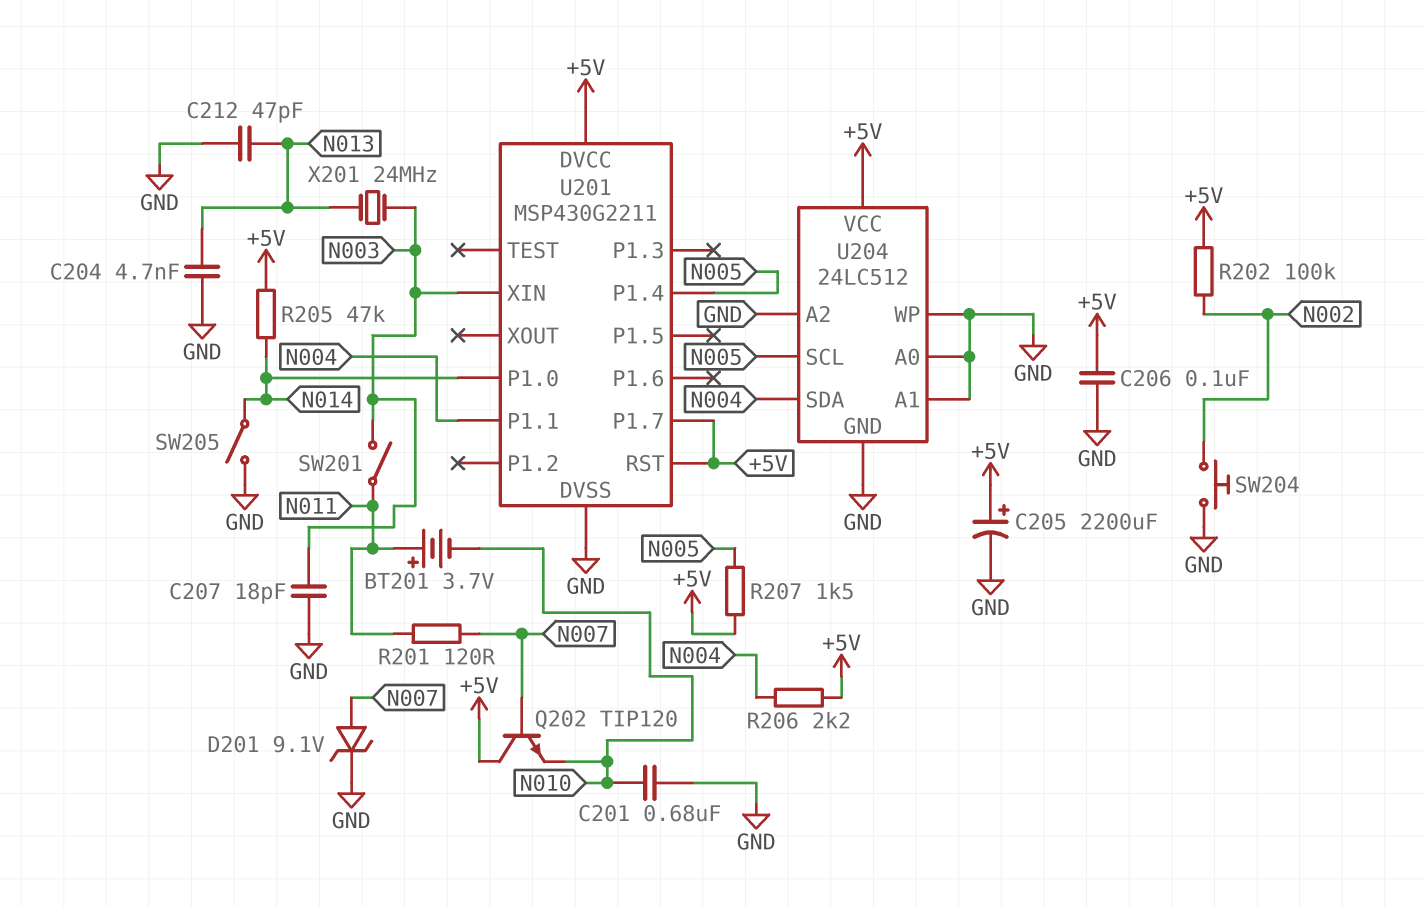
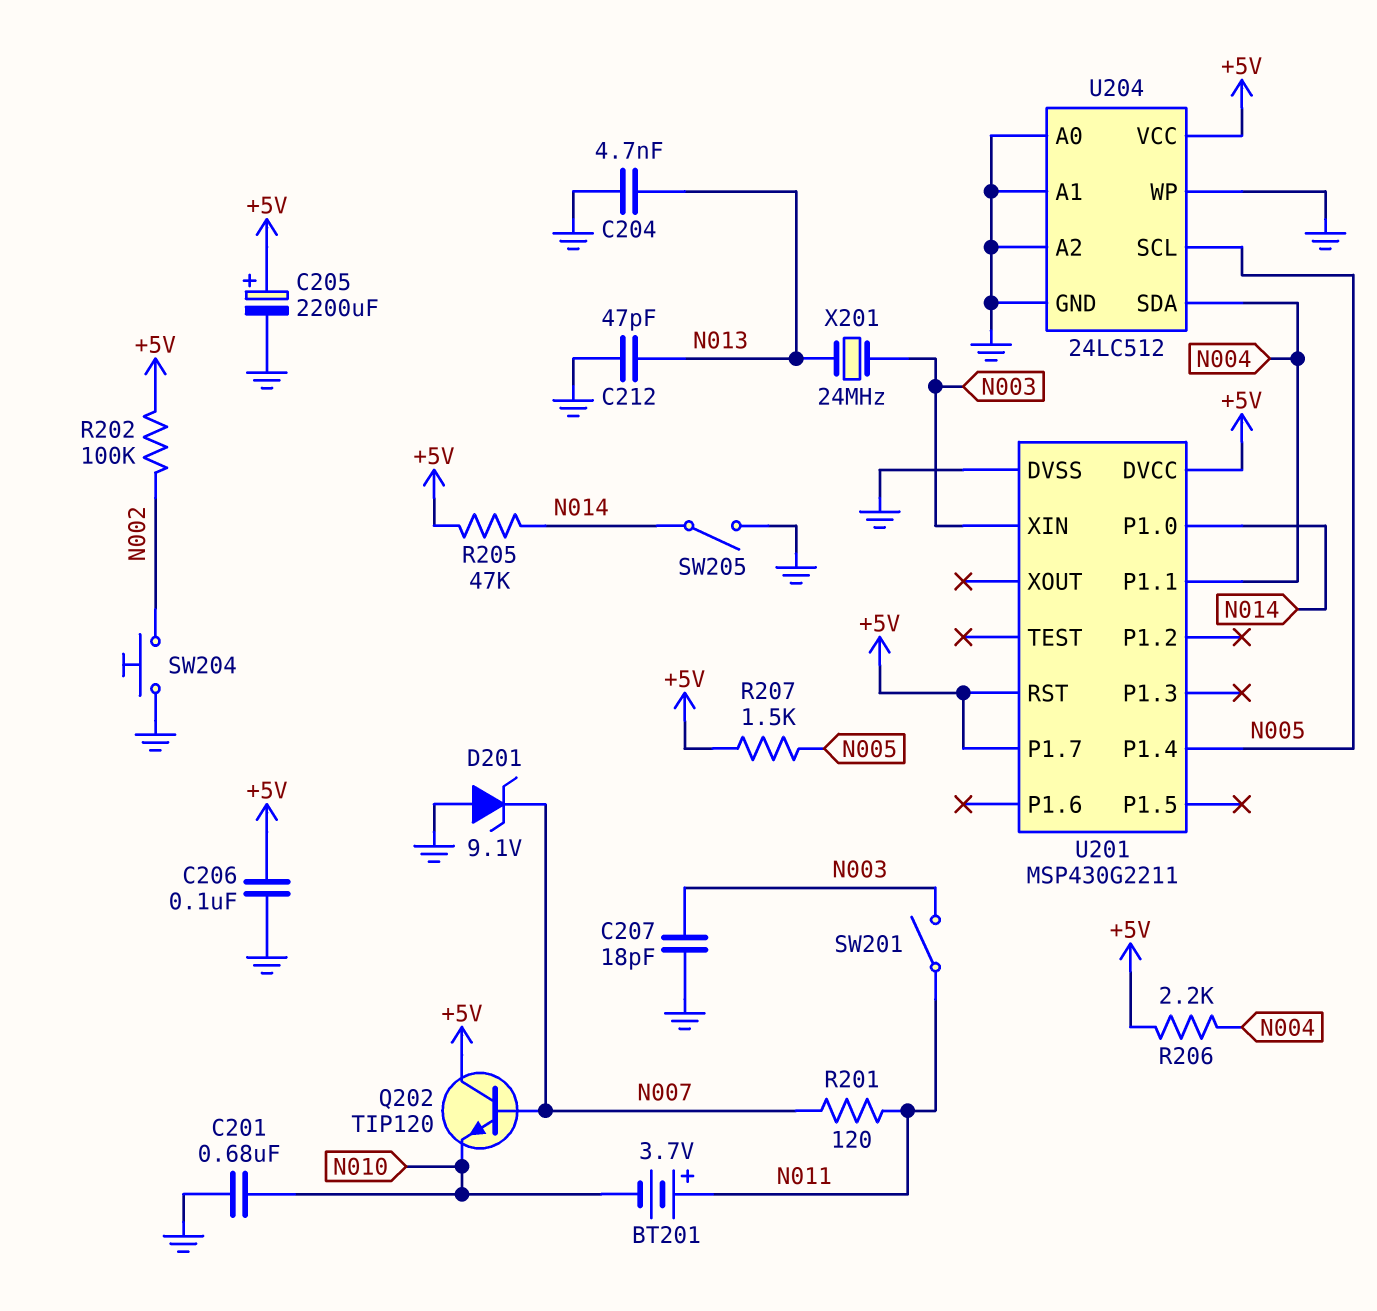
D201: zener 9.1V (A N007, K GND) -> zener 9.1V (A GND, K N007)

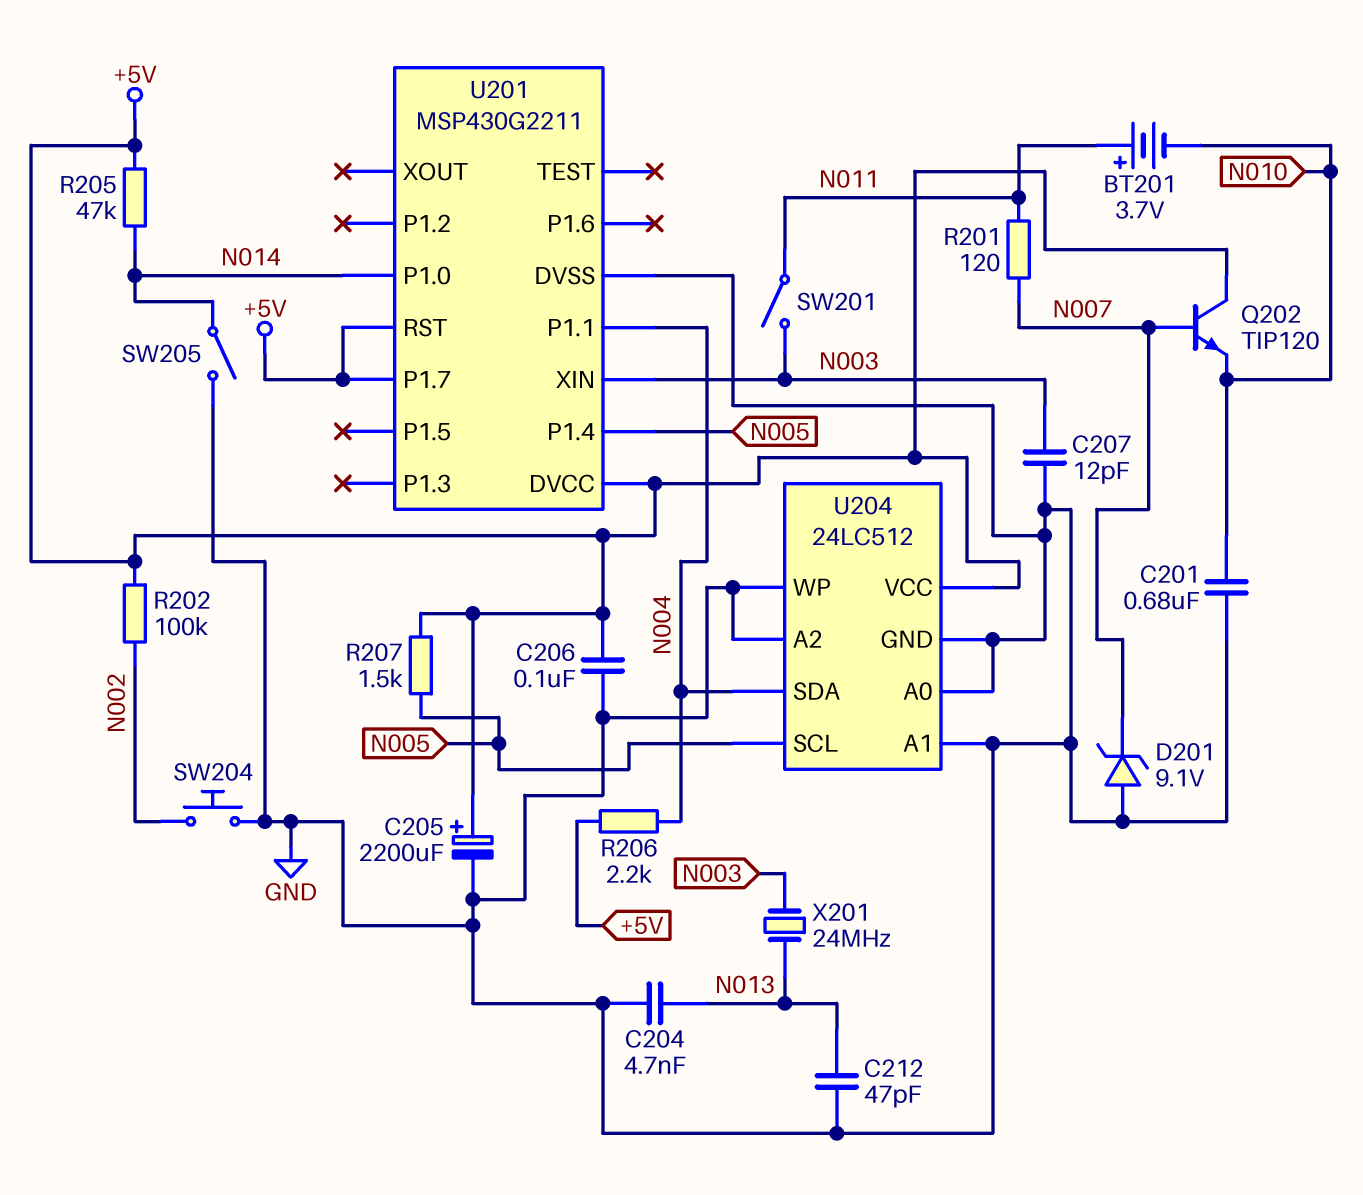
C207: 18pF (GND, N003) -> 12pF (GND, N003)

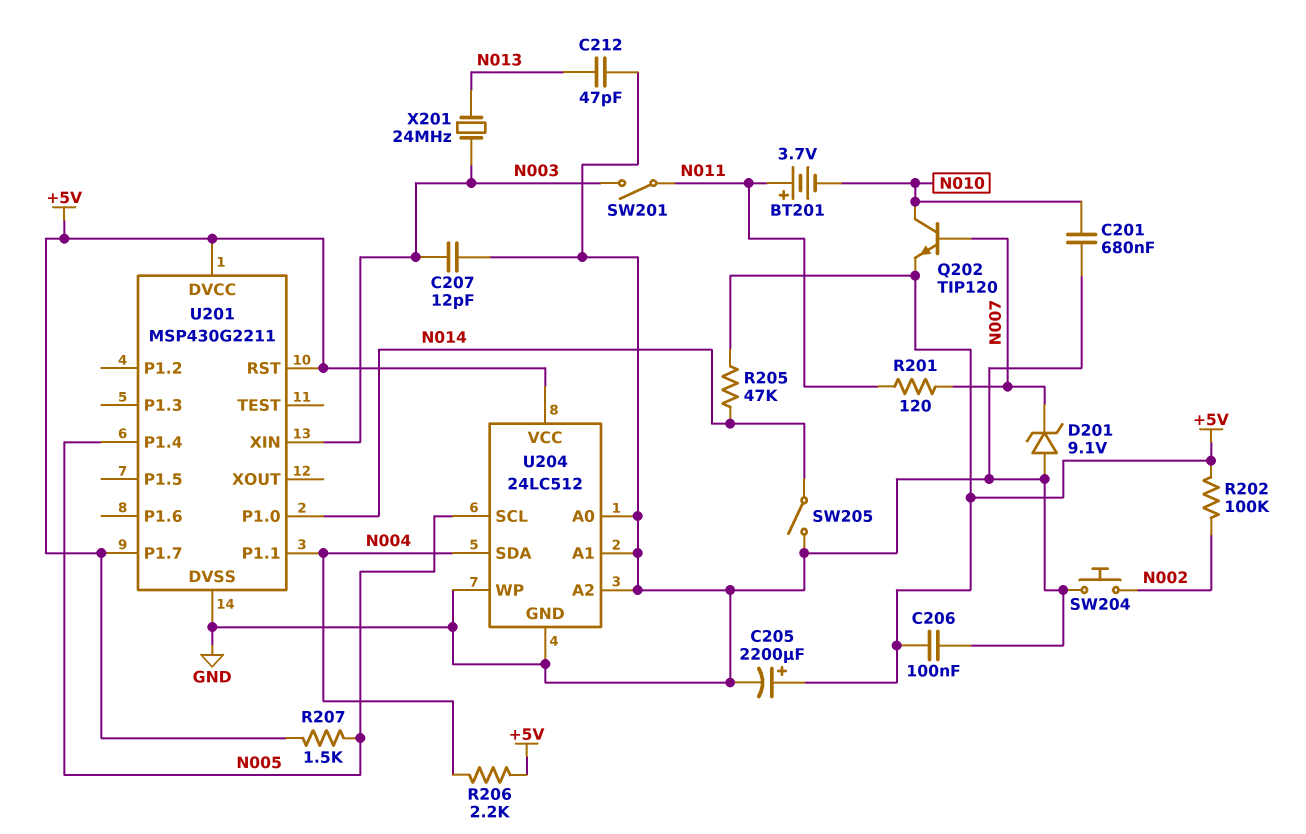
C204: 4.7nF (GND, N013) -> none
Q202: NPN TIP120 (B N007, C +5V, E N010) -> NPN TIP120 (B N007, C N010, E +5V)

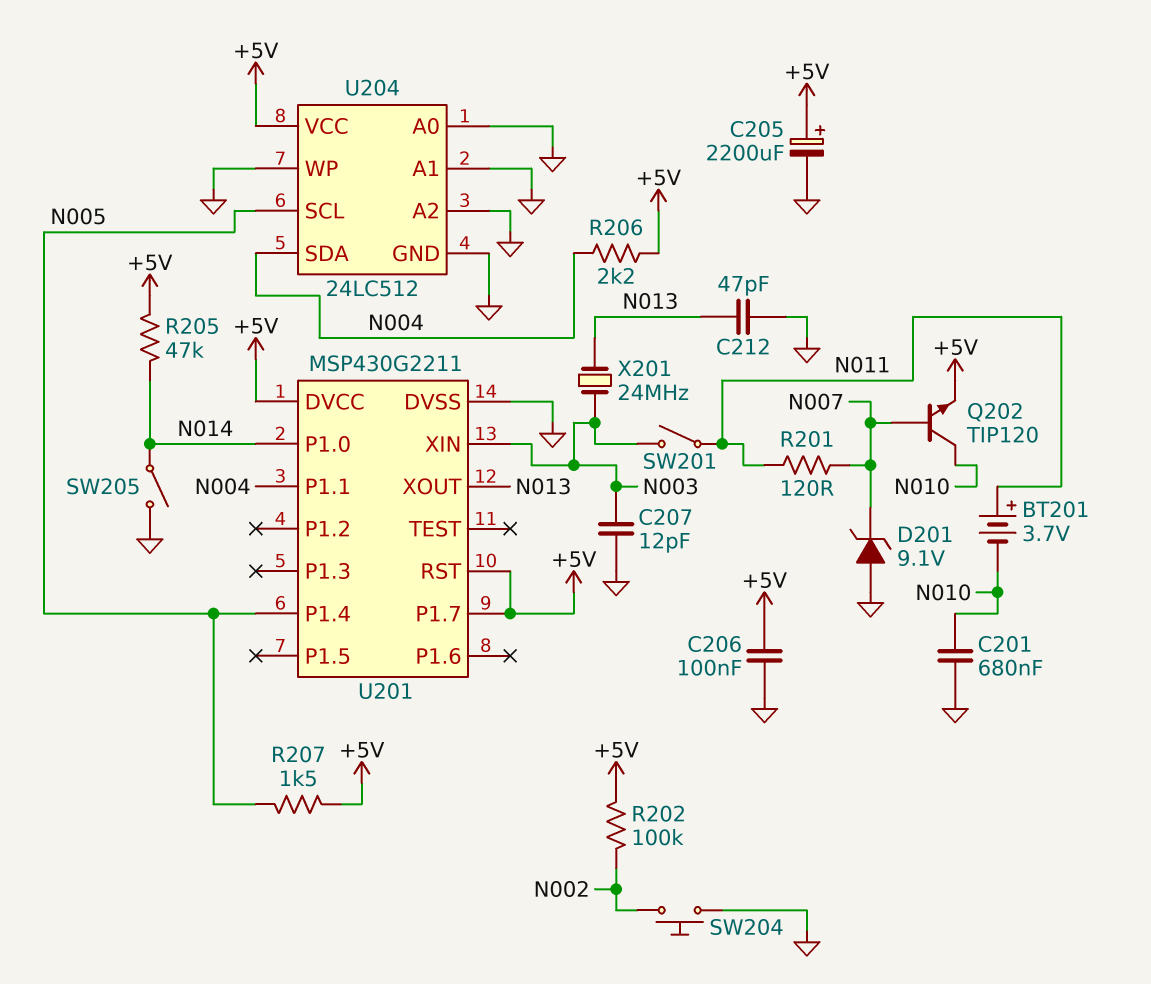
U201 pin XOUT: none -> N013

